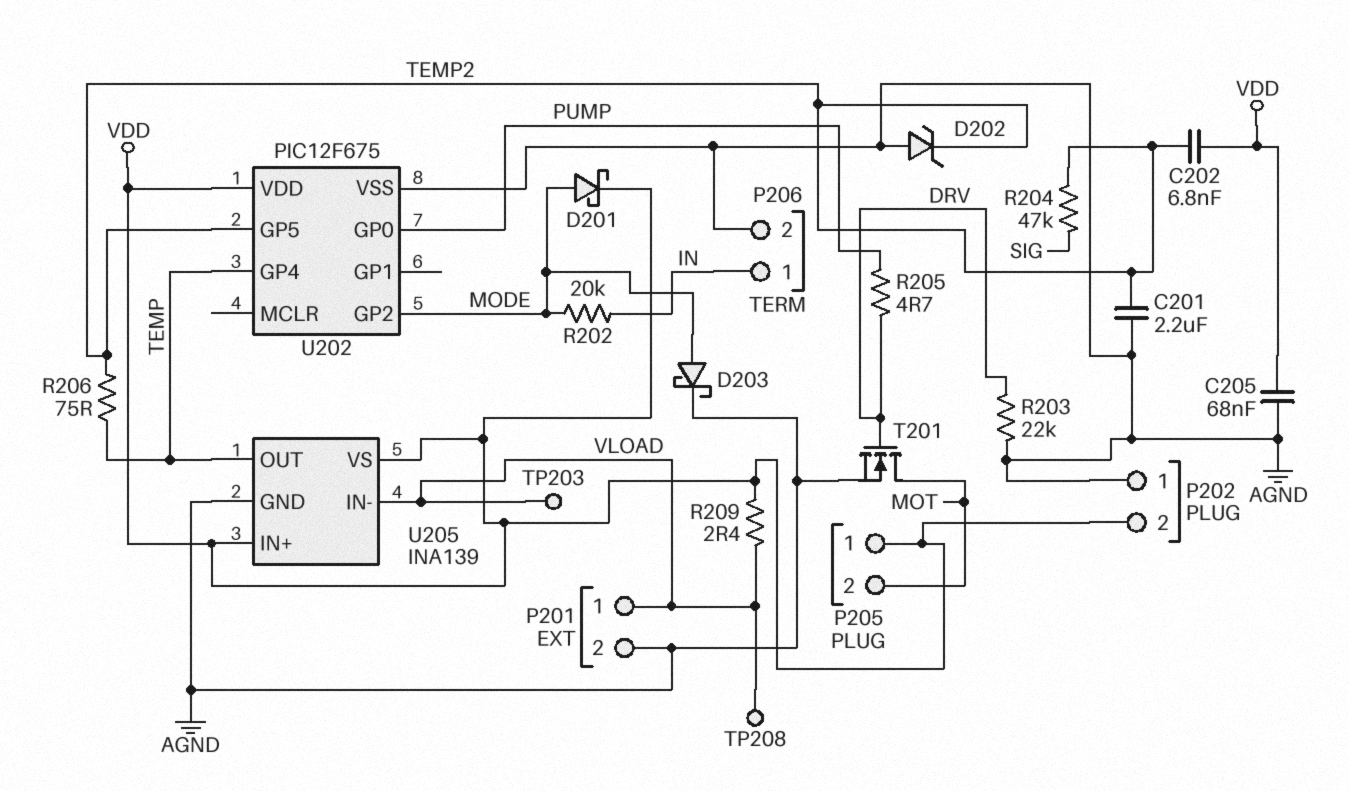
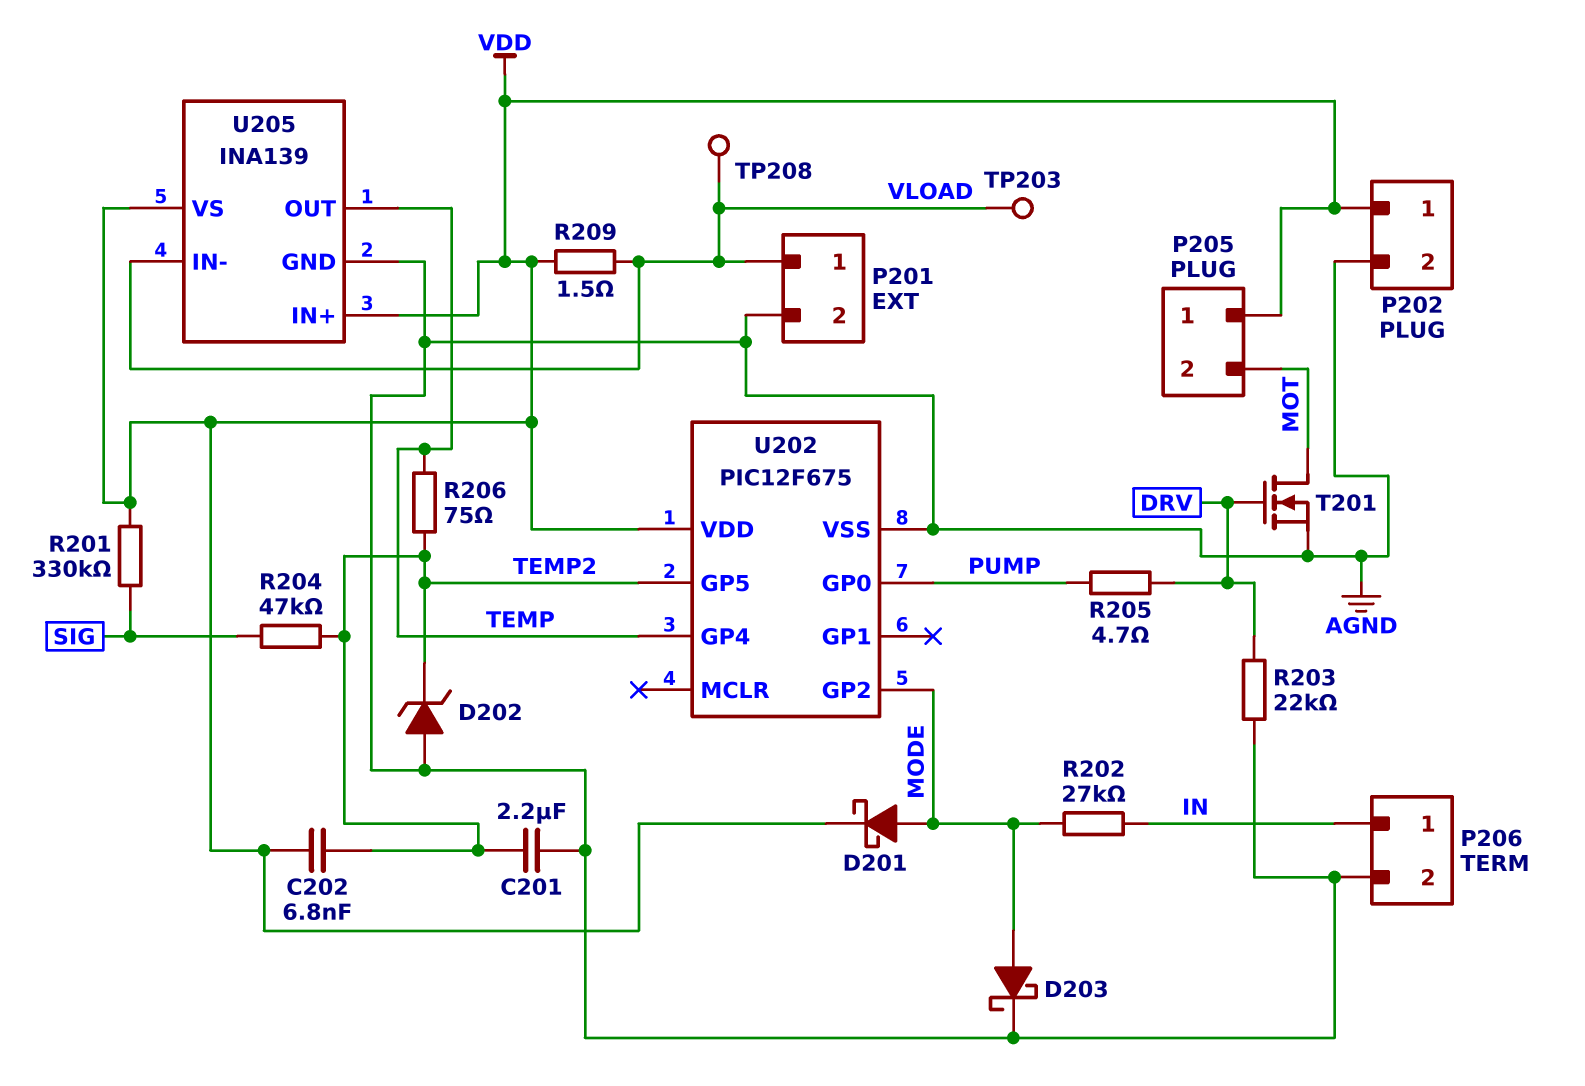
C205: 68nF (AGND, VDD) -> none
P202 pin 1: AGND -> VDD
P202 pin 2: VDD -> AGND
R201: none -> 330k (SIG, VDD)
R202: 20k (IN, MODE) -> 27k (IN, MODE)
R209: 2.4 (VDD, VLOAD) -> 1.5 (VDD, VLOAD)

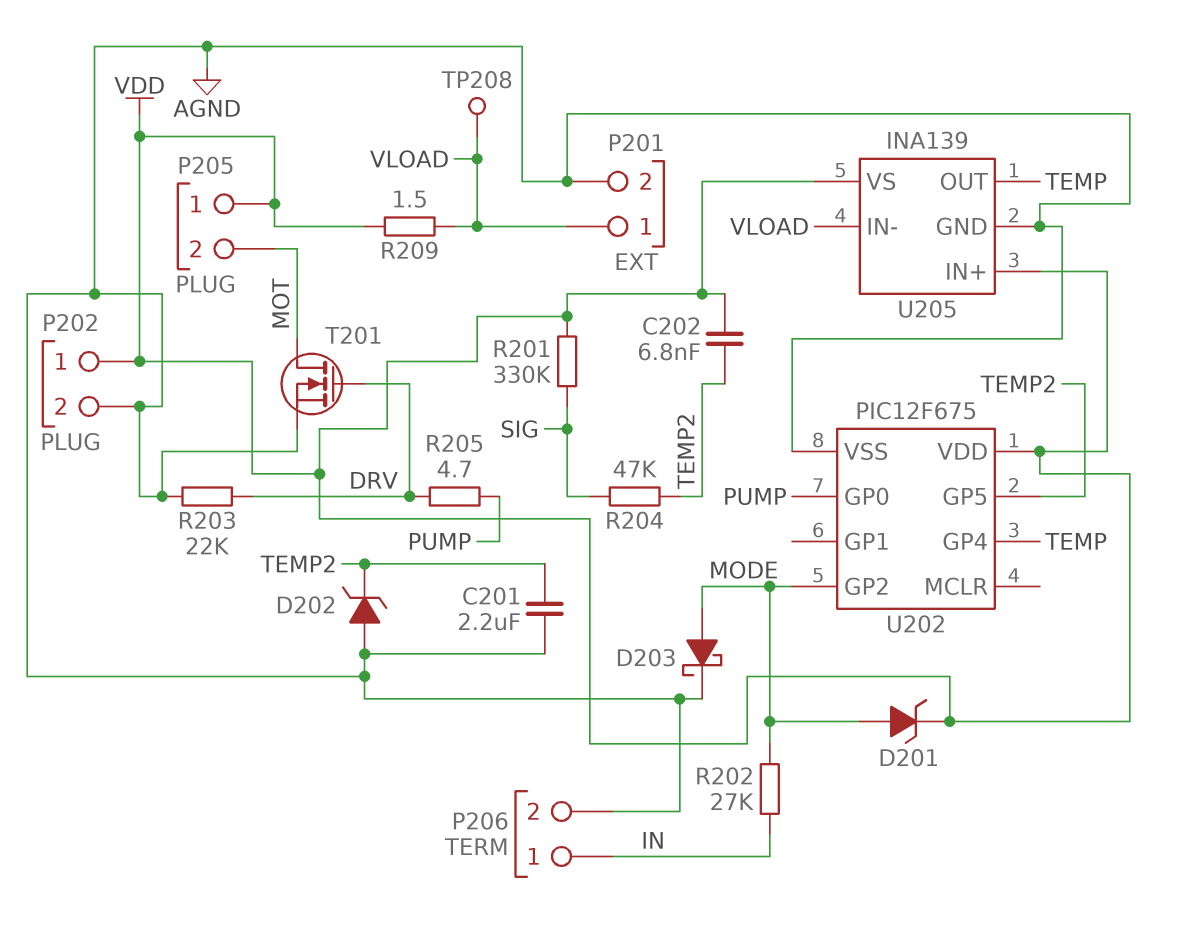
D201: schottky (A MODE, K VDD) -> zener (A MODE, K VDD)
R206: 75 (TEMP, TEMP2) -> none
TP203: test point (VLOAD) -> none

